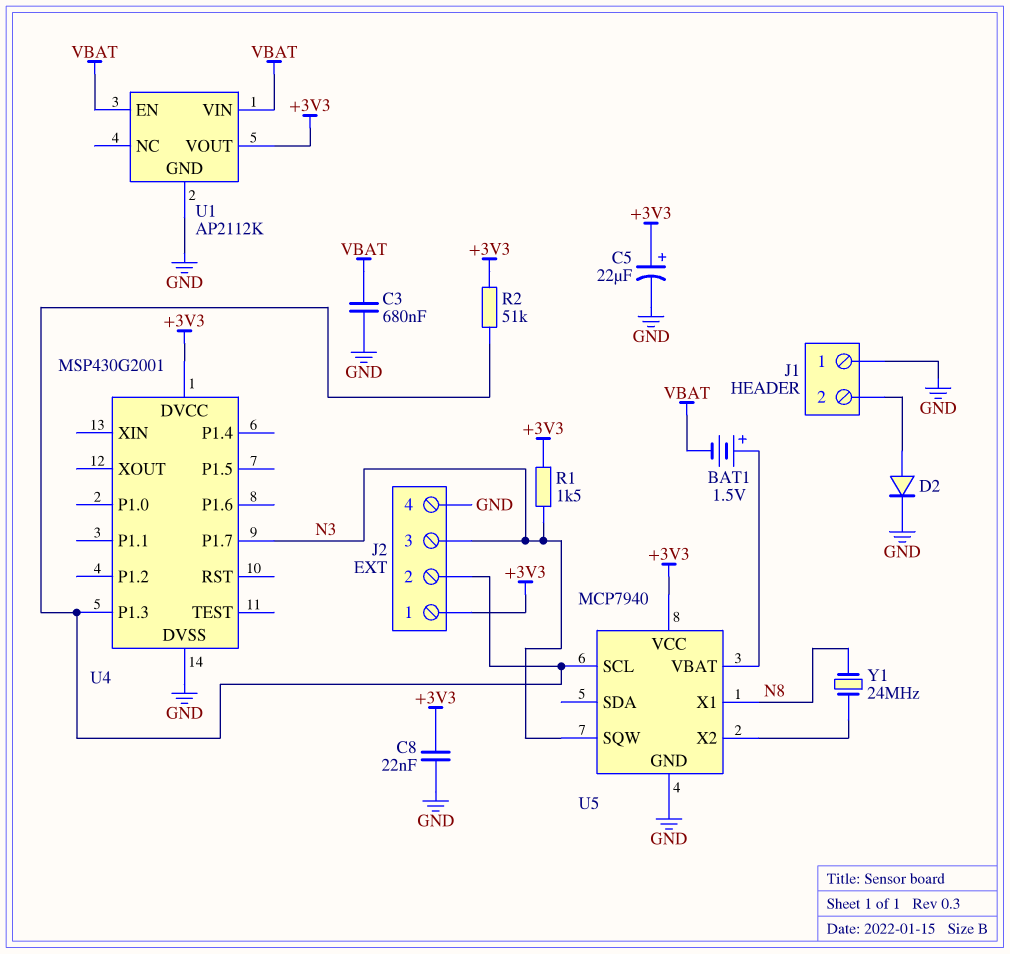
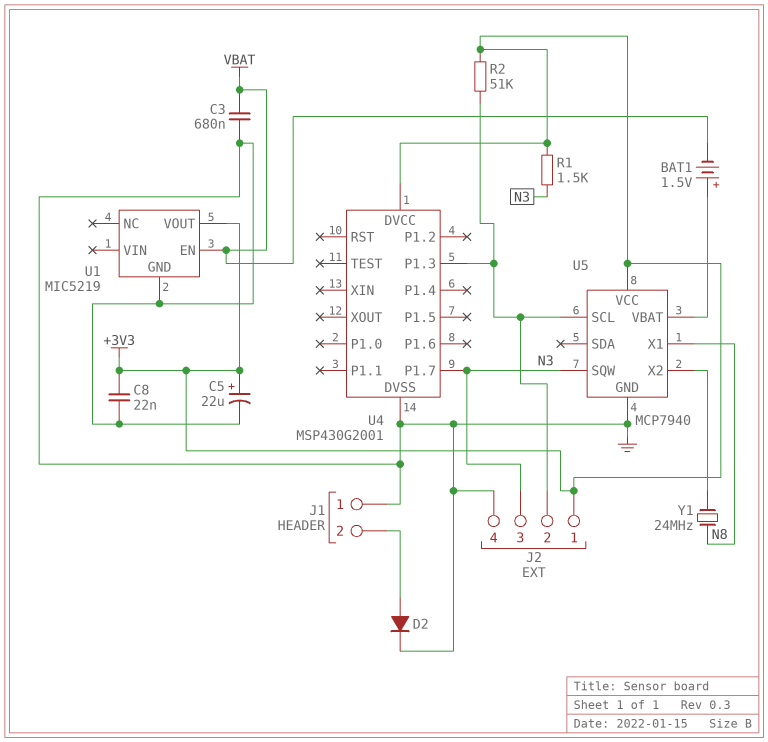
U1: AP2112K -> MIC5219
U1 pin VIN: VBAT -> none

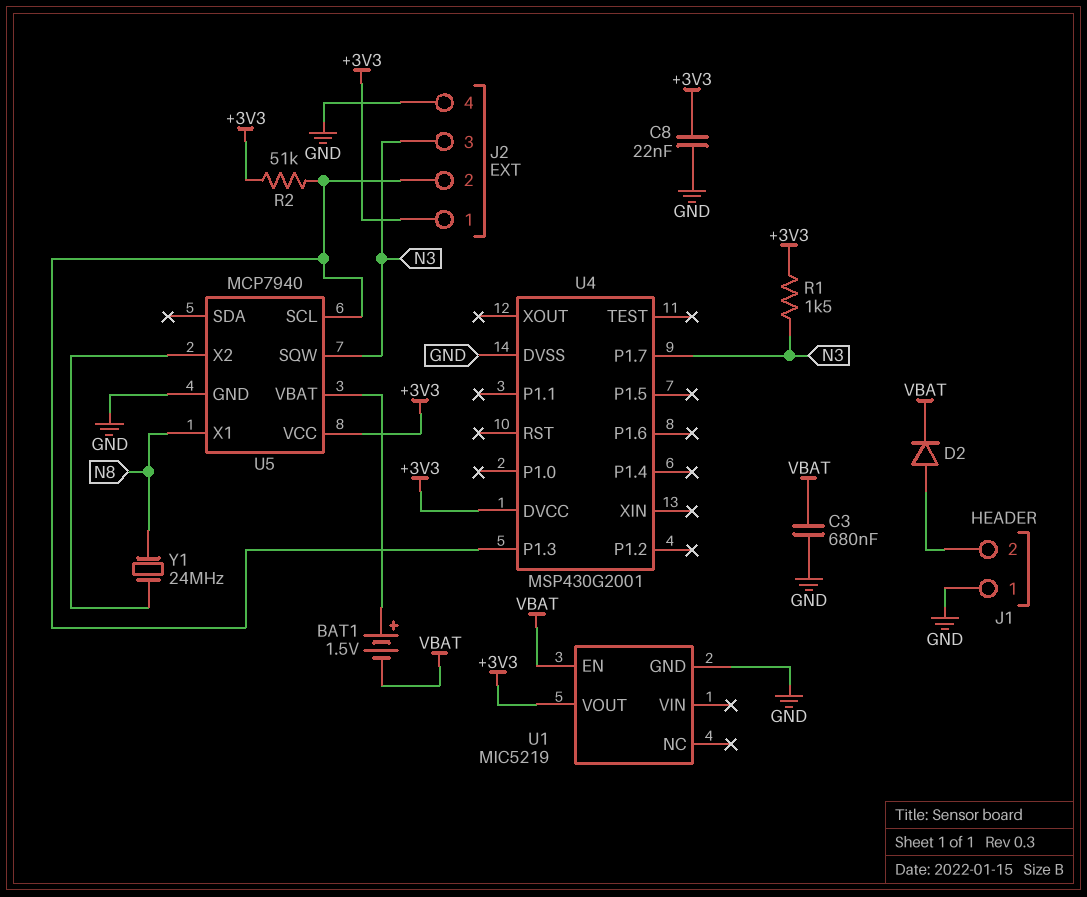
C5: 22uF (plus +3V3, minus GND) -> none
D2: diode (A J1/2, K GND) -> diode (A J1/2, K VBAT)

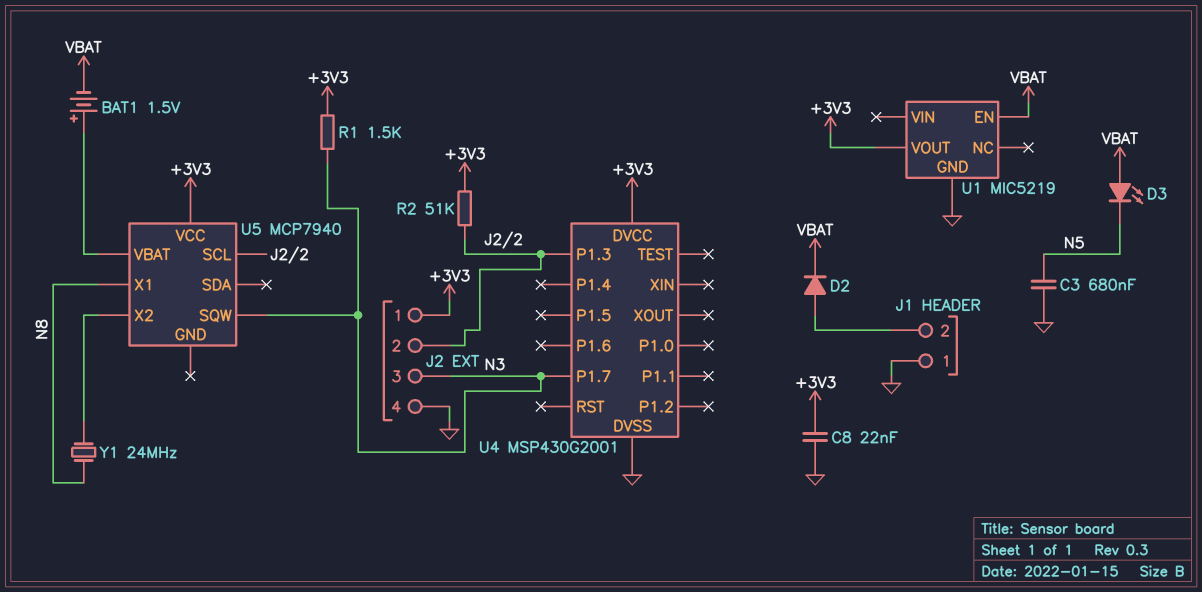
C3: 680nF (GND, VBAT) -> 680nF (GND, N5)
D3: none -> LED (A VBAT, K N5)
U5 pin GND: GND -> none

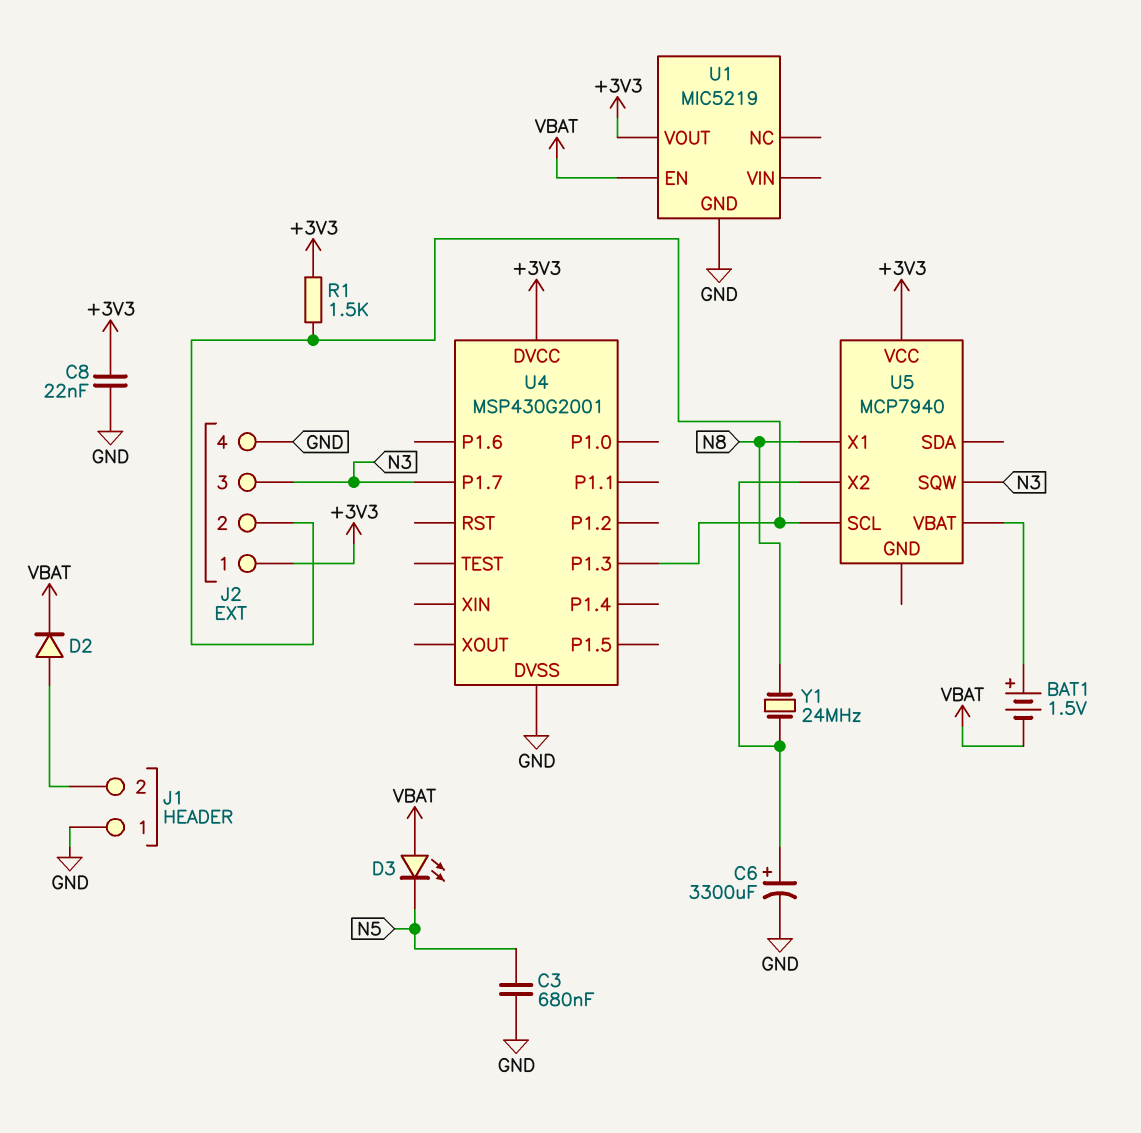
C6: none -> 3300uF (plus U5/X2, minus GND)
R1: 1.5k (+3V3, N3) -> 1.5k (+3V3, J2/2)
R2: 51k (+3V3, J2/2) -> none

